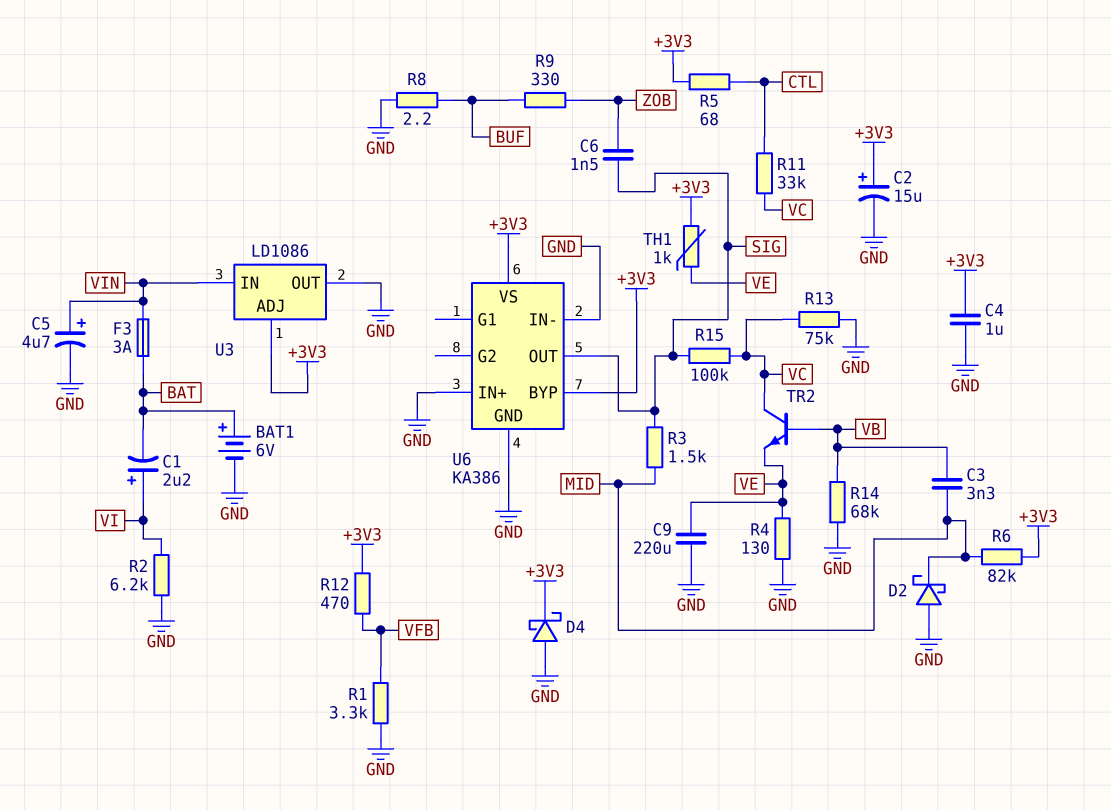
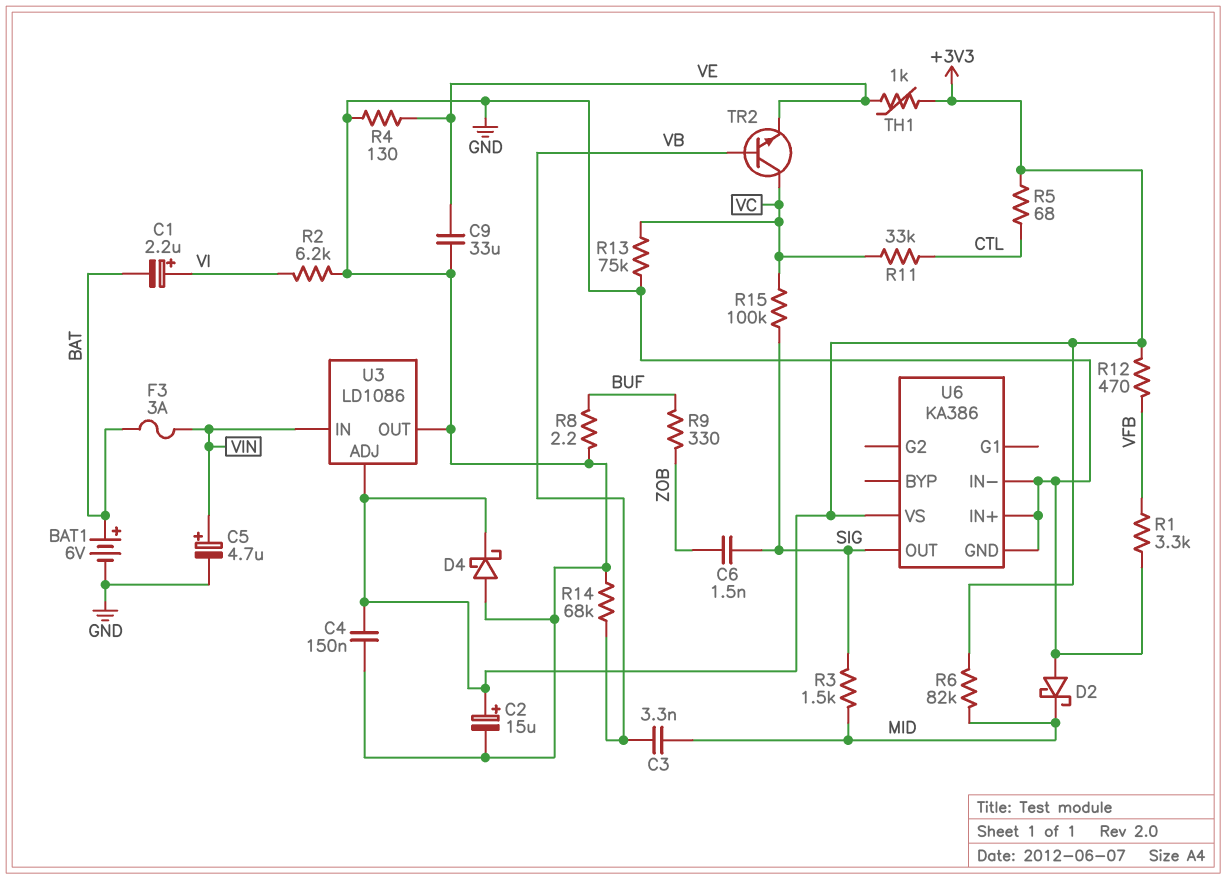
C4: 1uF (+3V3, GND) -> 150nF (+3V3, GND)
C9: 220uF (GND, VE) -> 33uF (GND, VE)
U6 pin BYP: +3V3 -> none

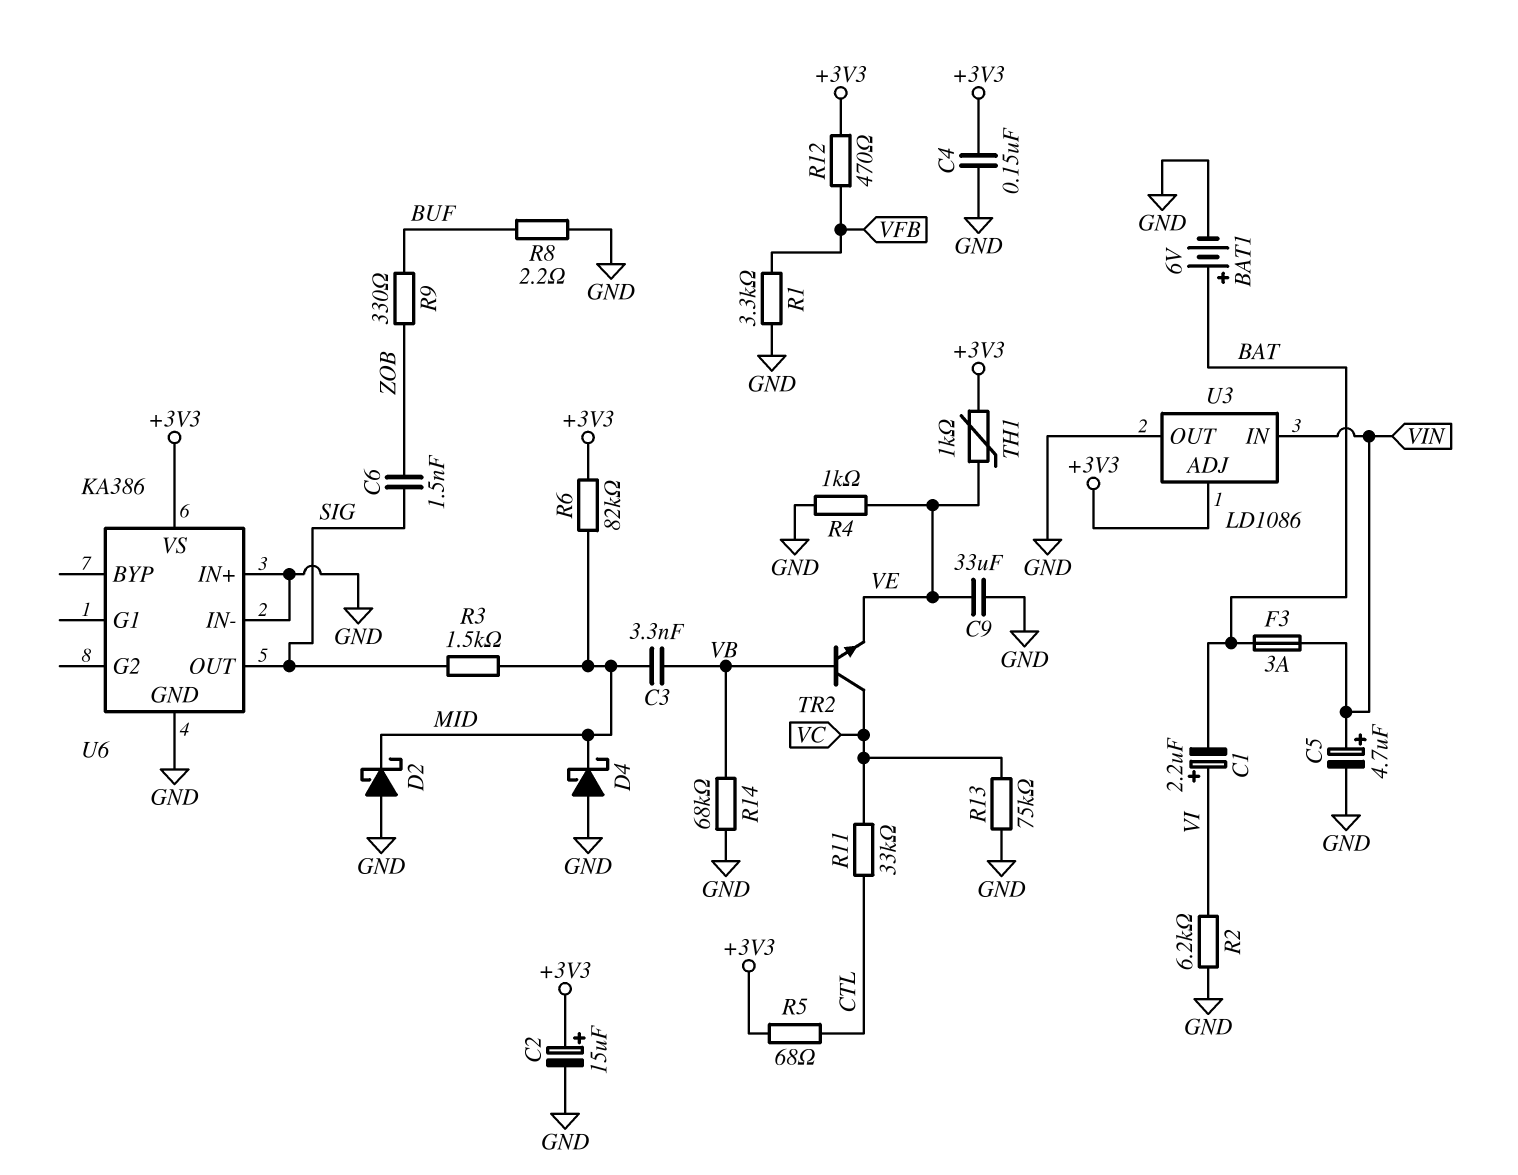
D4: schottky (A GND, K +3V3) -> schottky (A GND, K MID)
R4: 130 (GND, VE) -> 1k (GND, VE)
R15: 100k (SIG, VC) -> none

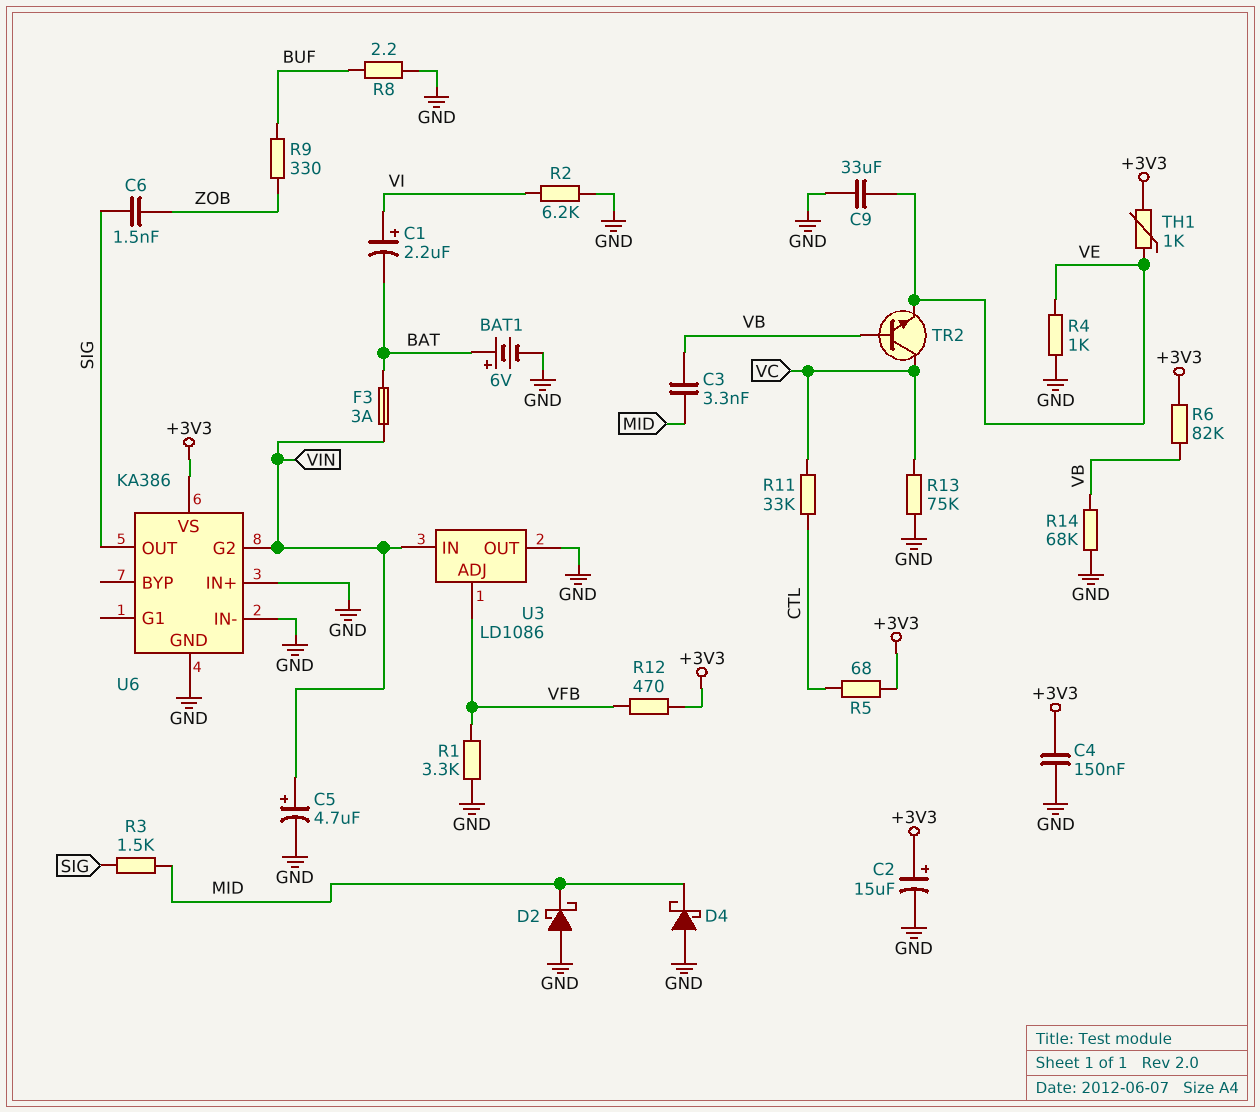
R6: 82k (+3V3, MID) -> 82k (+3V3, VB)
U3 pin ADJ: +3V3 -> VFB
U6 pin G2: none -> VIN

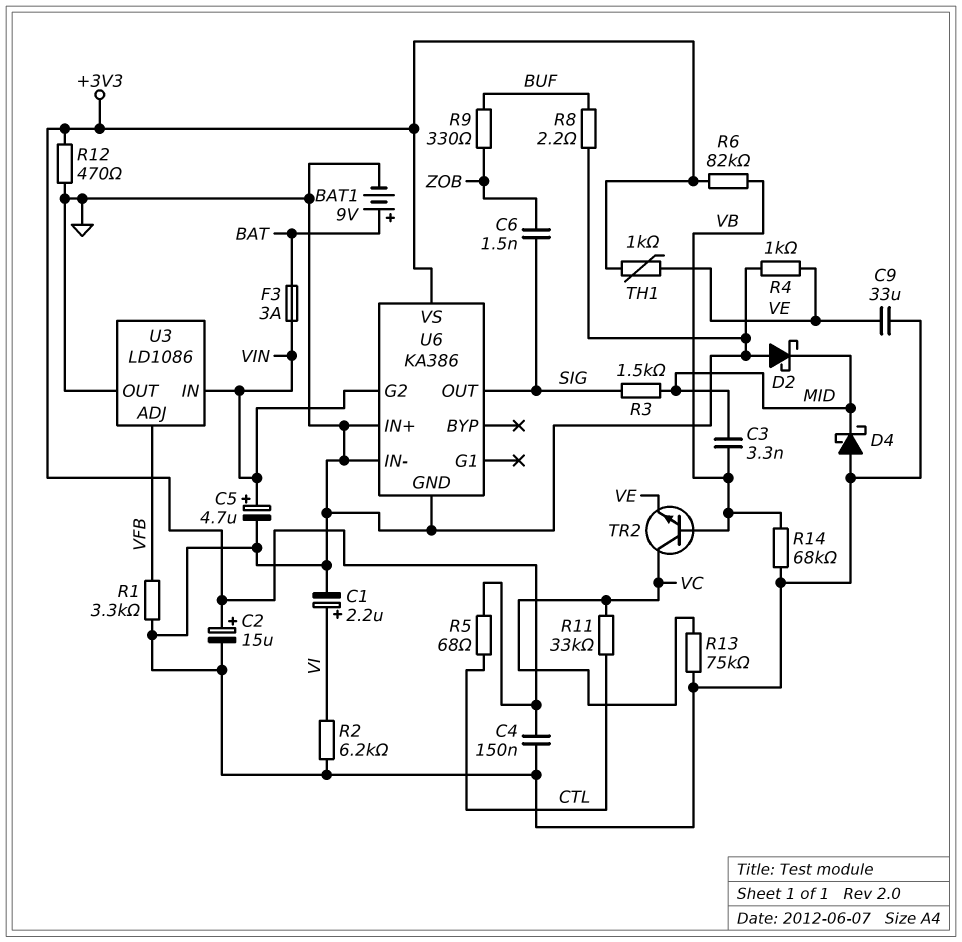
BAT1: 6V (plus BAT, minus GND) -> 9V (plus BAT, minus GND)
C1: 2.2uF (plus VI, minus BAT) -> 2.2uF (plus VI, minus GND)
R12: 470 (+3V3, VFB) -> 470 (+3V3, GND)

